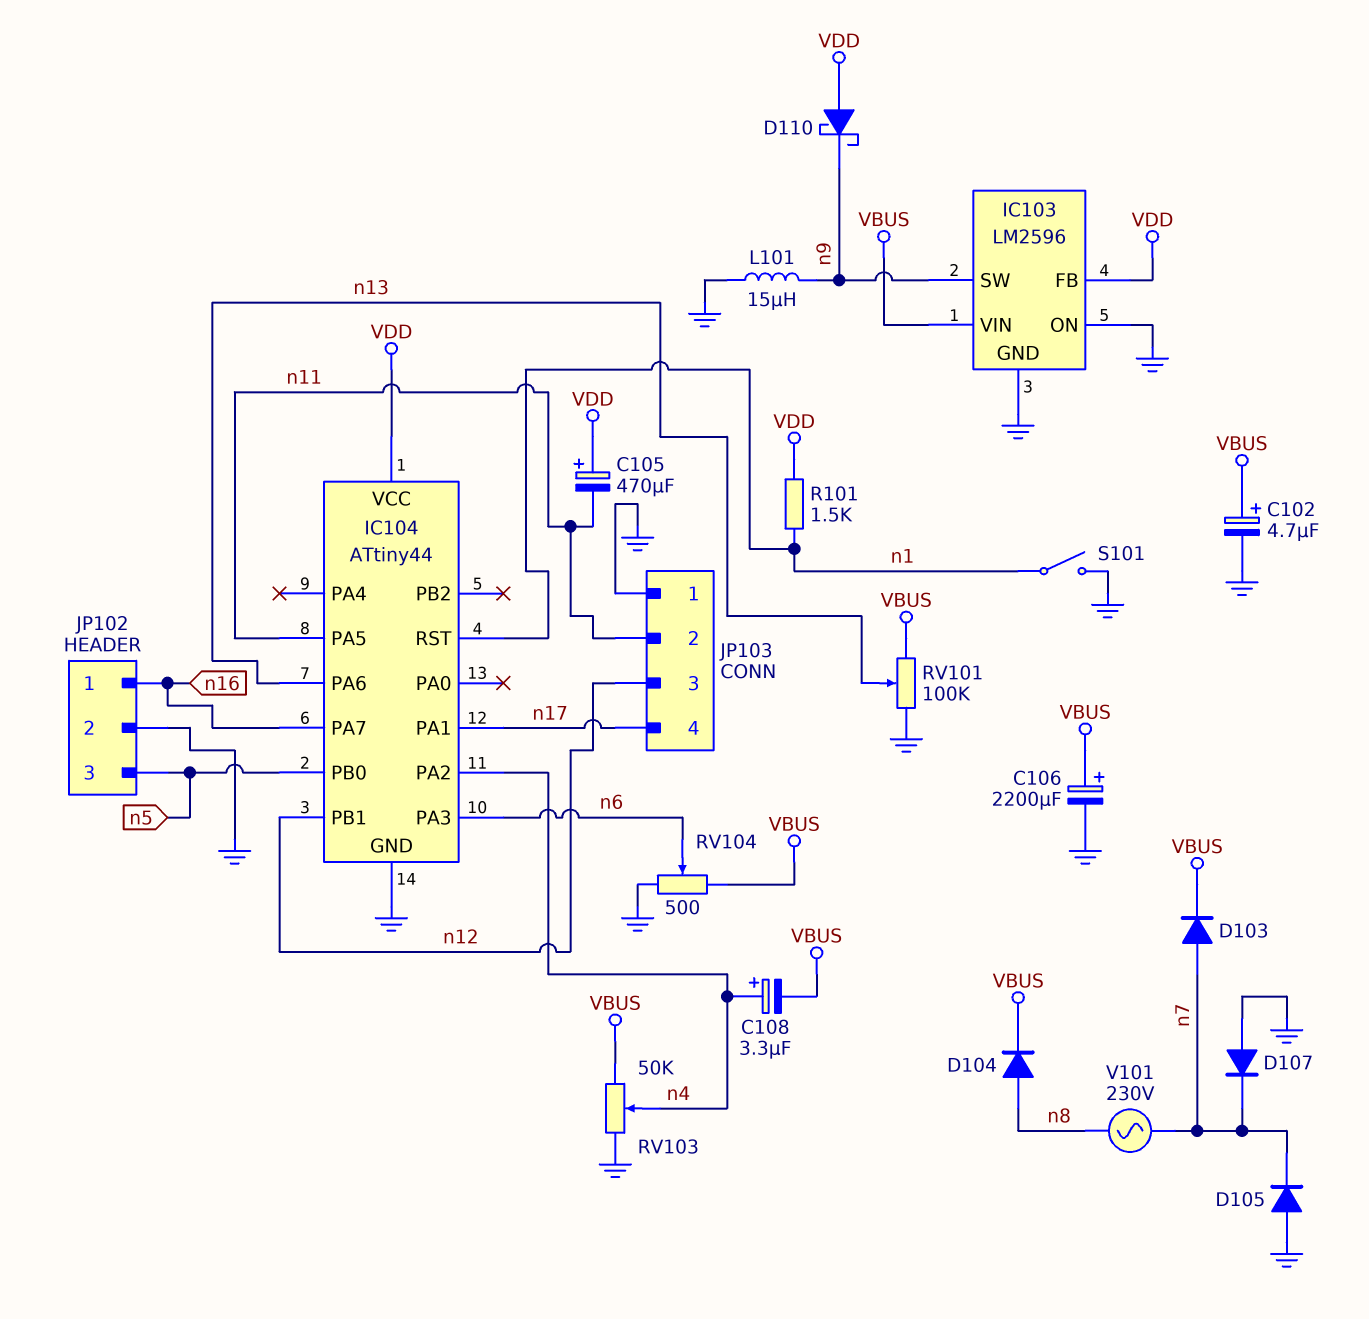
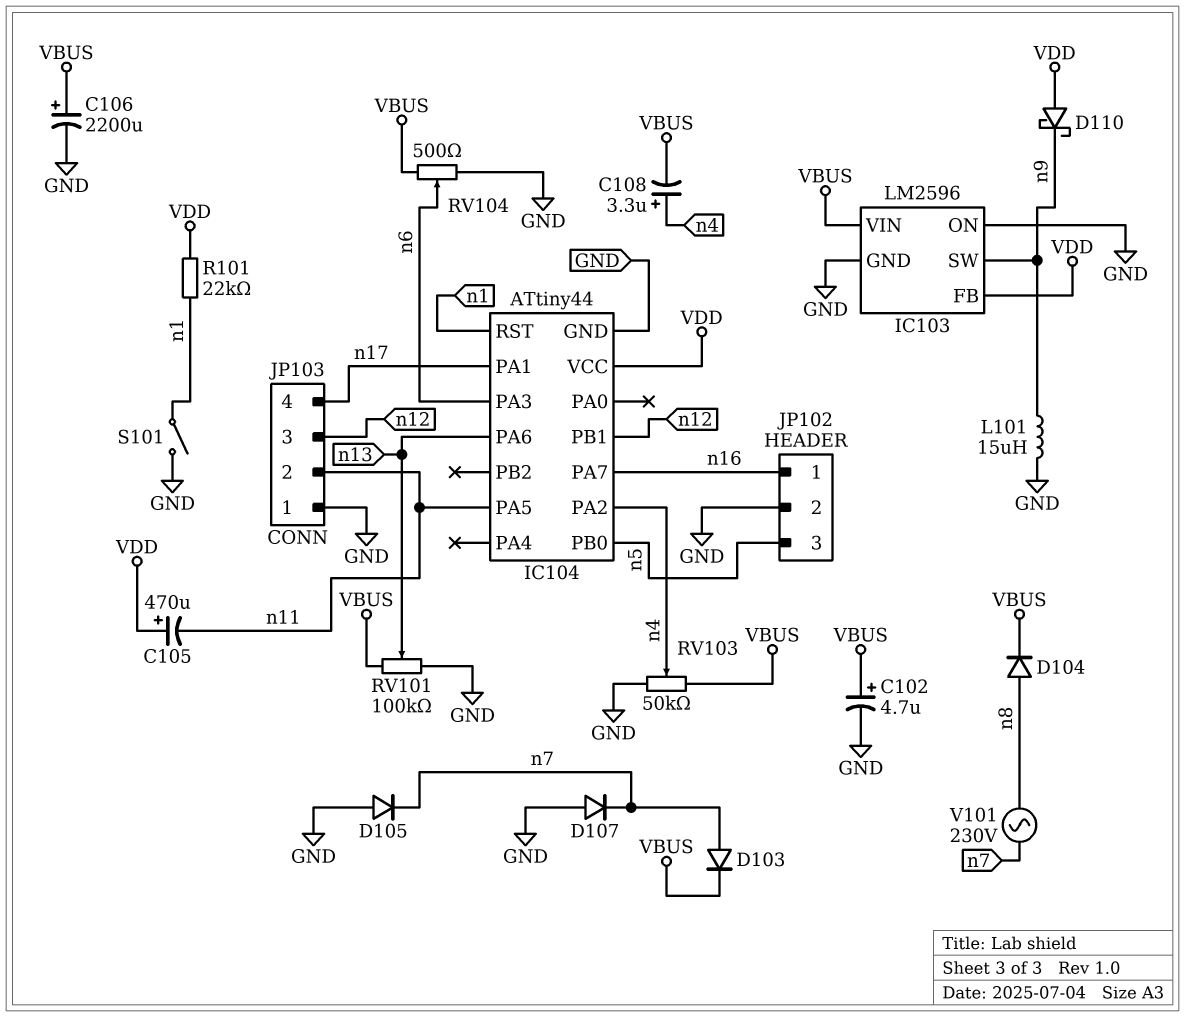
R101: 1.5k (VDD, n1) -> 22k (VDD, n1)

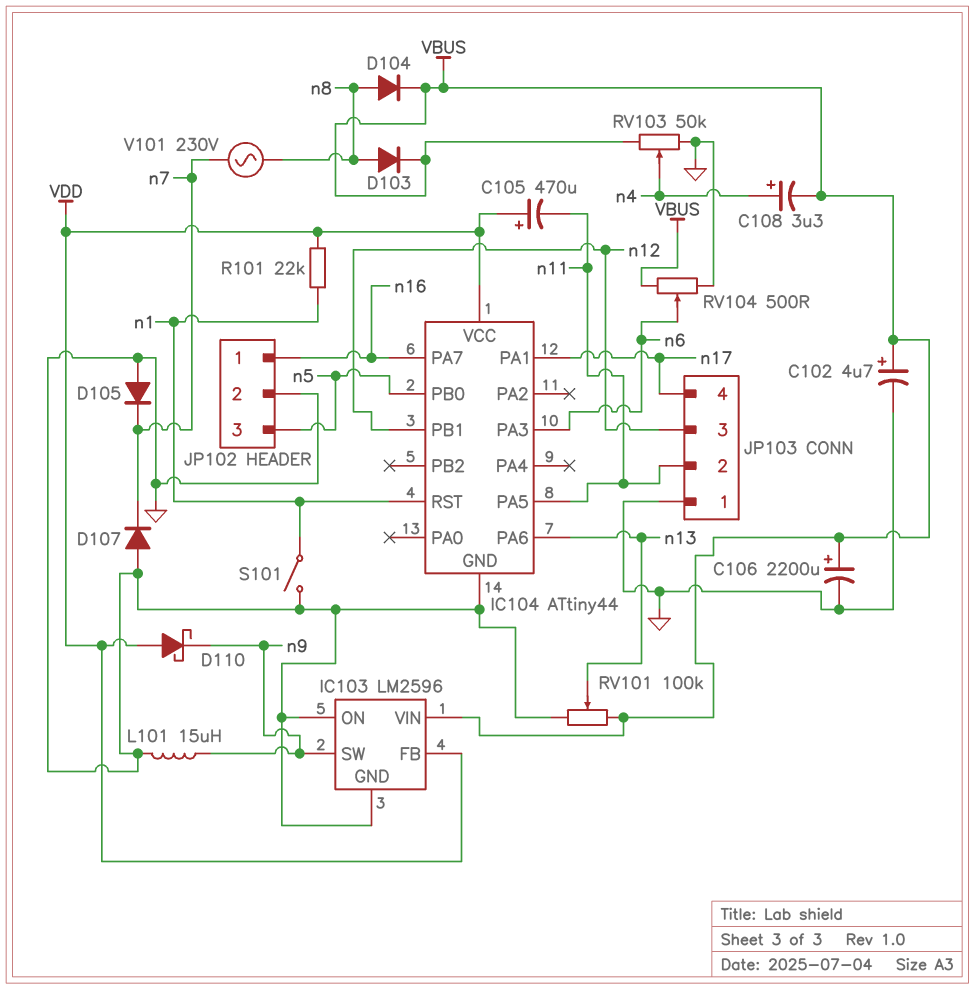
D103: diode (A n7, K VBUS) -> diode (A n8, K VBUS)
IC104 pin PA2: n4 -> none

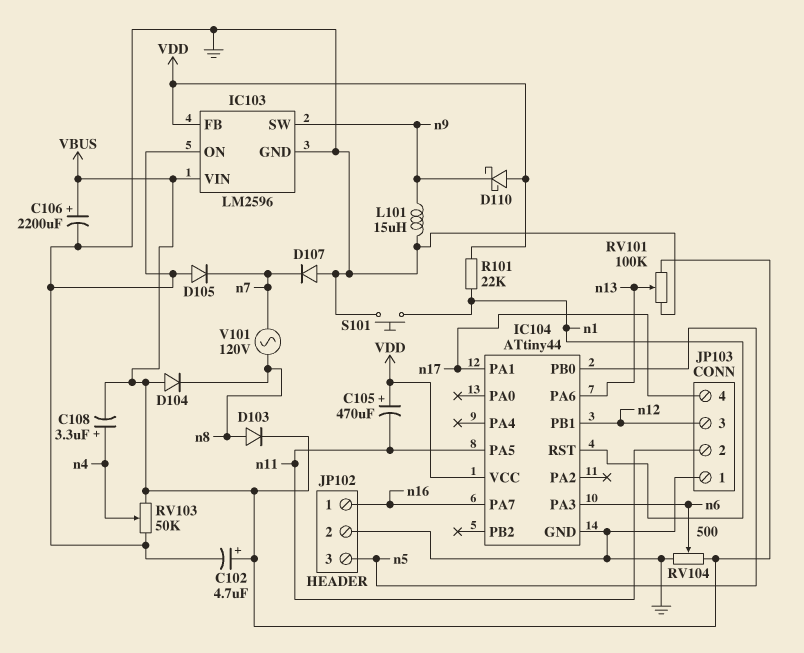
D104: diode (A n8, K VBUS) -> diode (A VBUS, K n8)
S101: switch (GND, n1) -> button (GND, n1)
V101: AC 230V (n7, n8) -> AC 120V (n7, n8)

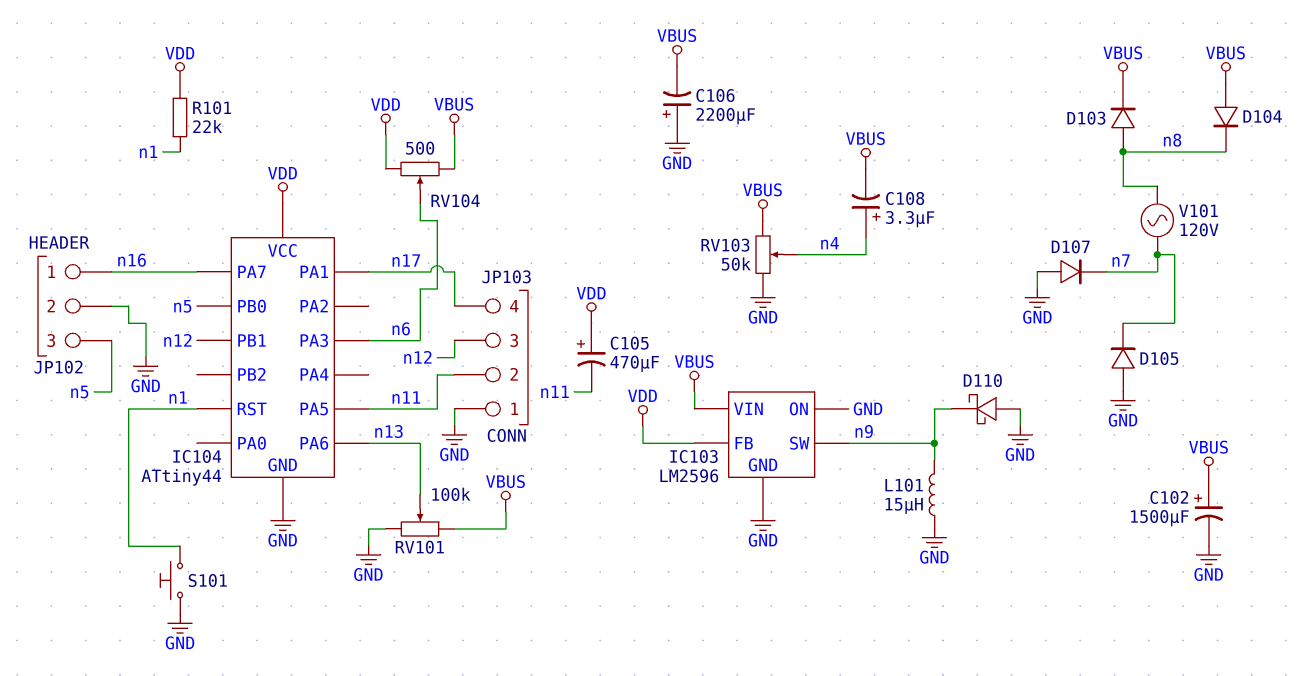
C102: 4.7uF (plus VBUS, minus GND) -> 1500uF (plus VBUS, minus GND)
C106: 2200uF (plus VBUS, minus GND) -> 2200uF (plus GND, minus VBUS)
D110: schottky (A VDD, K n9) -> schottky (A GND, K n9)
RV104: 500 (GND, VBUS, wiper n6) -> 500 (VBUS, VDD, wiper n6)

